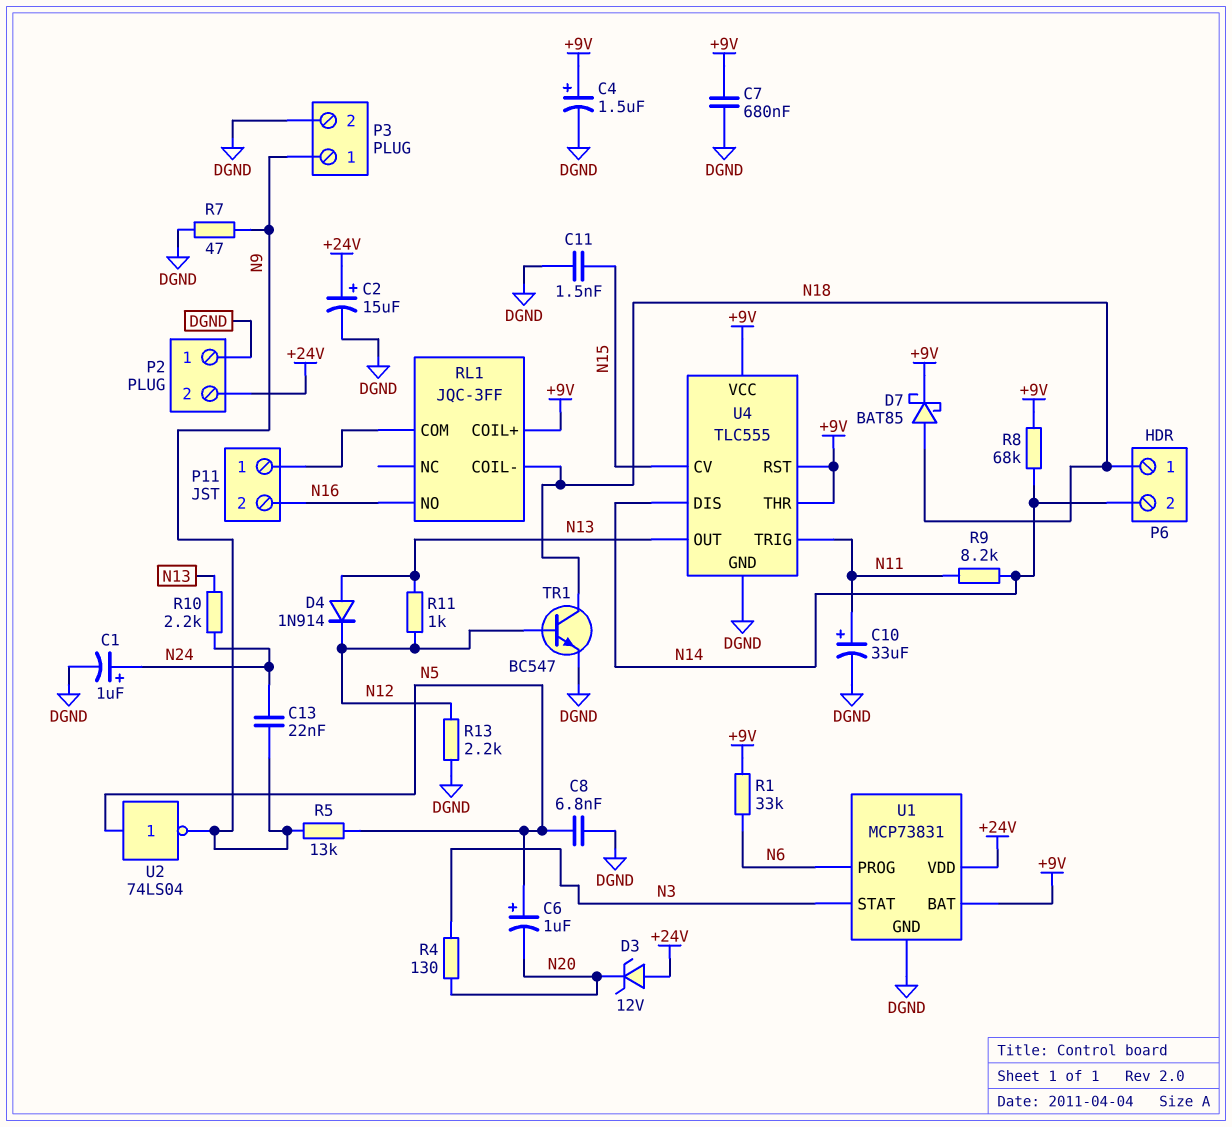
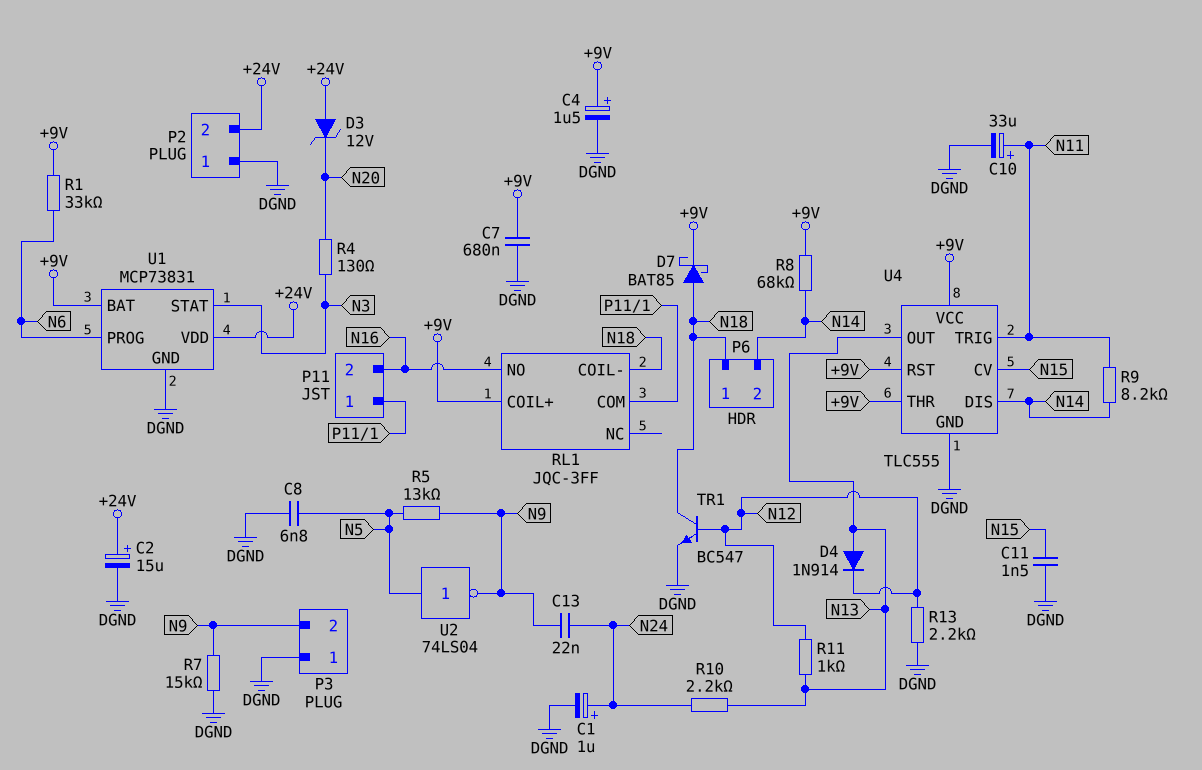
C6: 1uF (plus N5, minus N20) -> none
P3 pin 1: N9 -> DGND
P3 pin 2: DGND -> N9
R7: 47 (DGND, N9) -> 15k (DGND, N9)

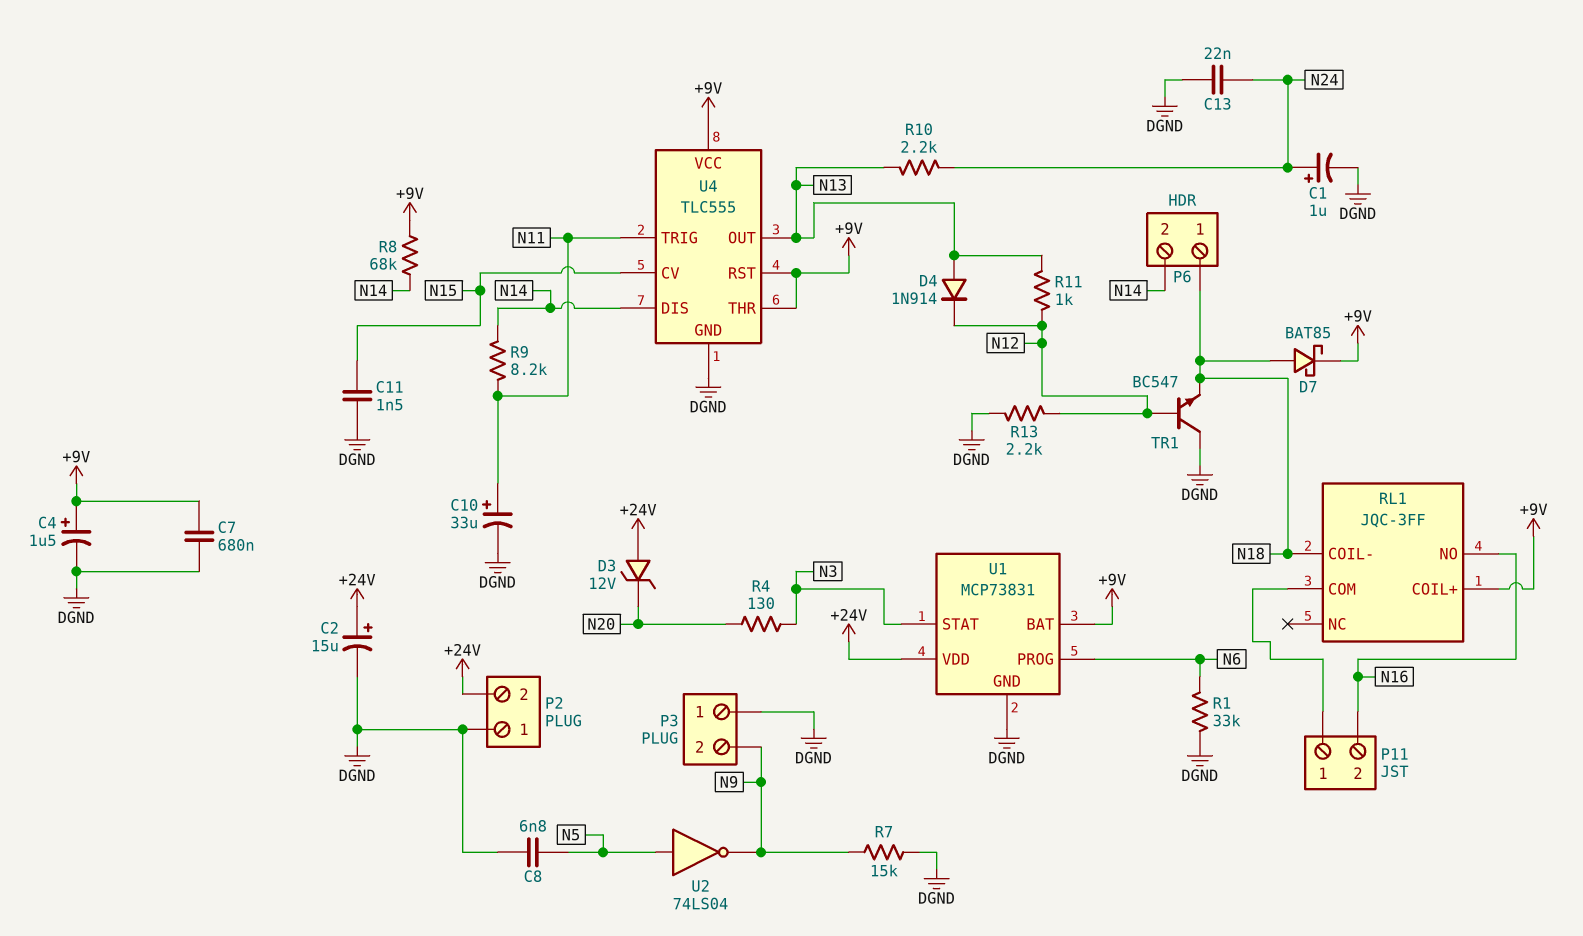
C13: 22nF (N9, N24) -> 22nF (DGND, N24)
R1: 33k (+9V, N6) -> 33k (DGND, N6)
R5: 13k (N5, N9) -> none
TR1: NPN BC547 (B N12, C N18, E DGND) -> NPN BC547 (B N12, C DGND, E N18)

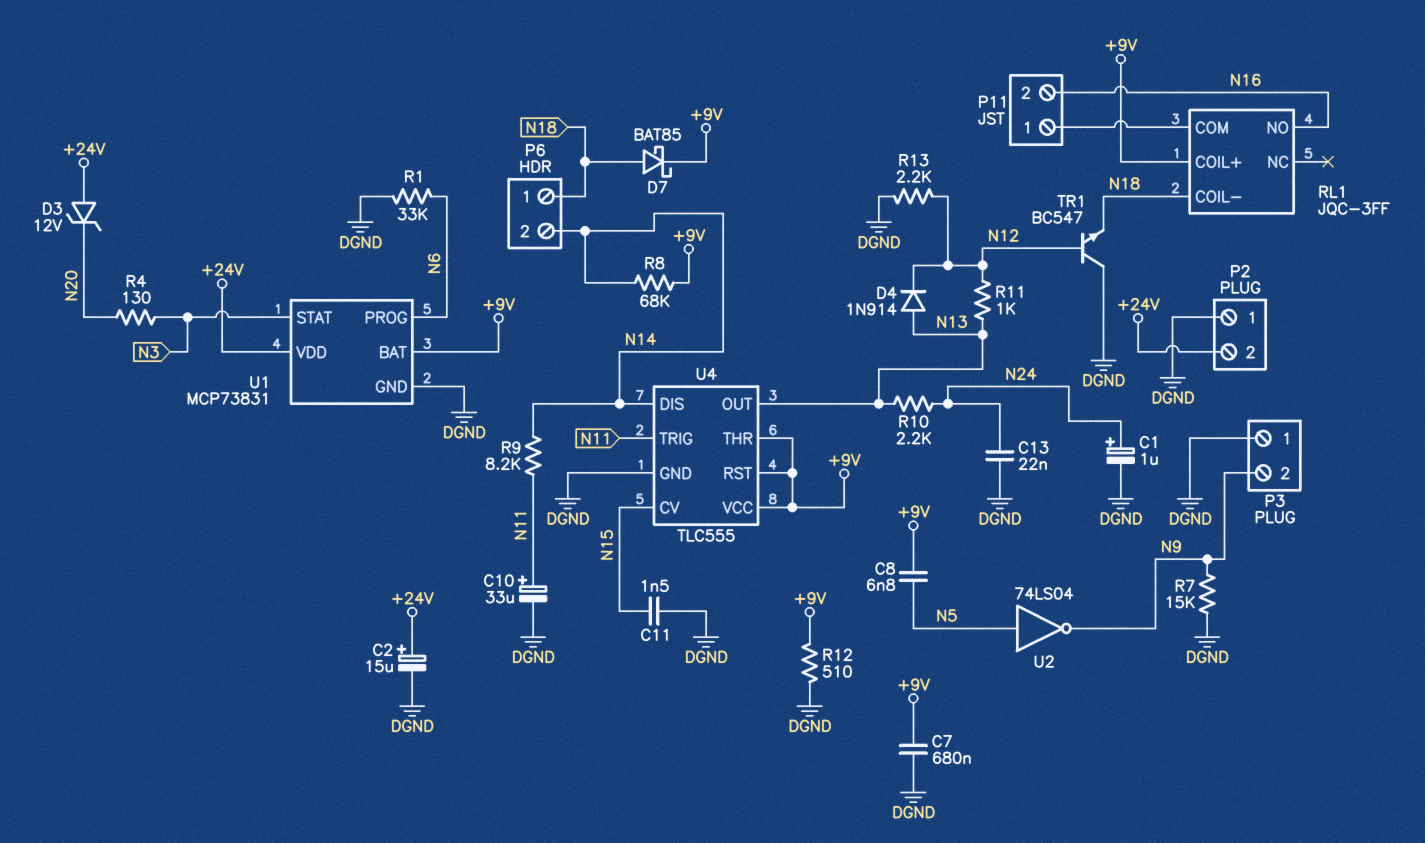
C4: 1.5uF (plus +9V, minus DGND) -> none
C8: 6.8nF (DGND, N5) -> 6.8nF (+9V, N5)
R12: none -> 510 (+9V, DGND)

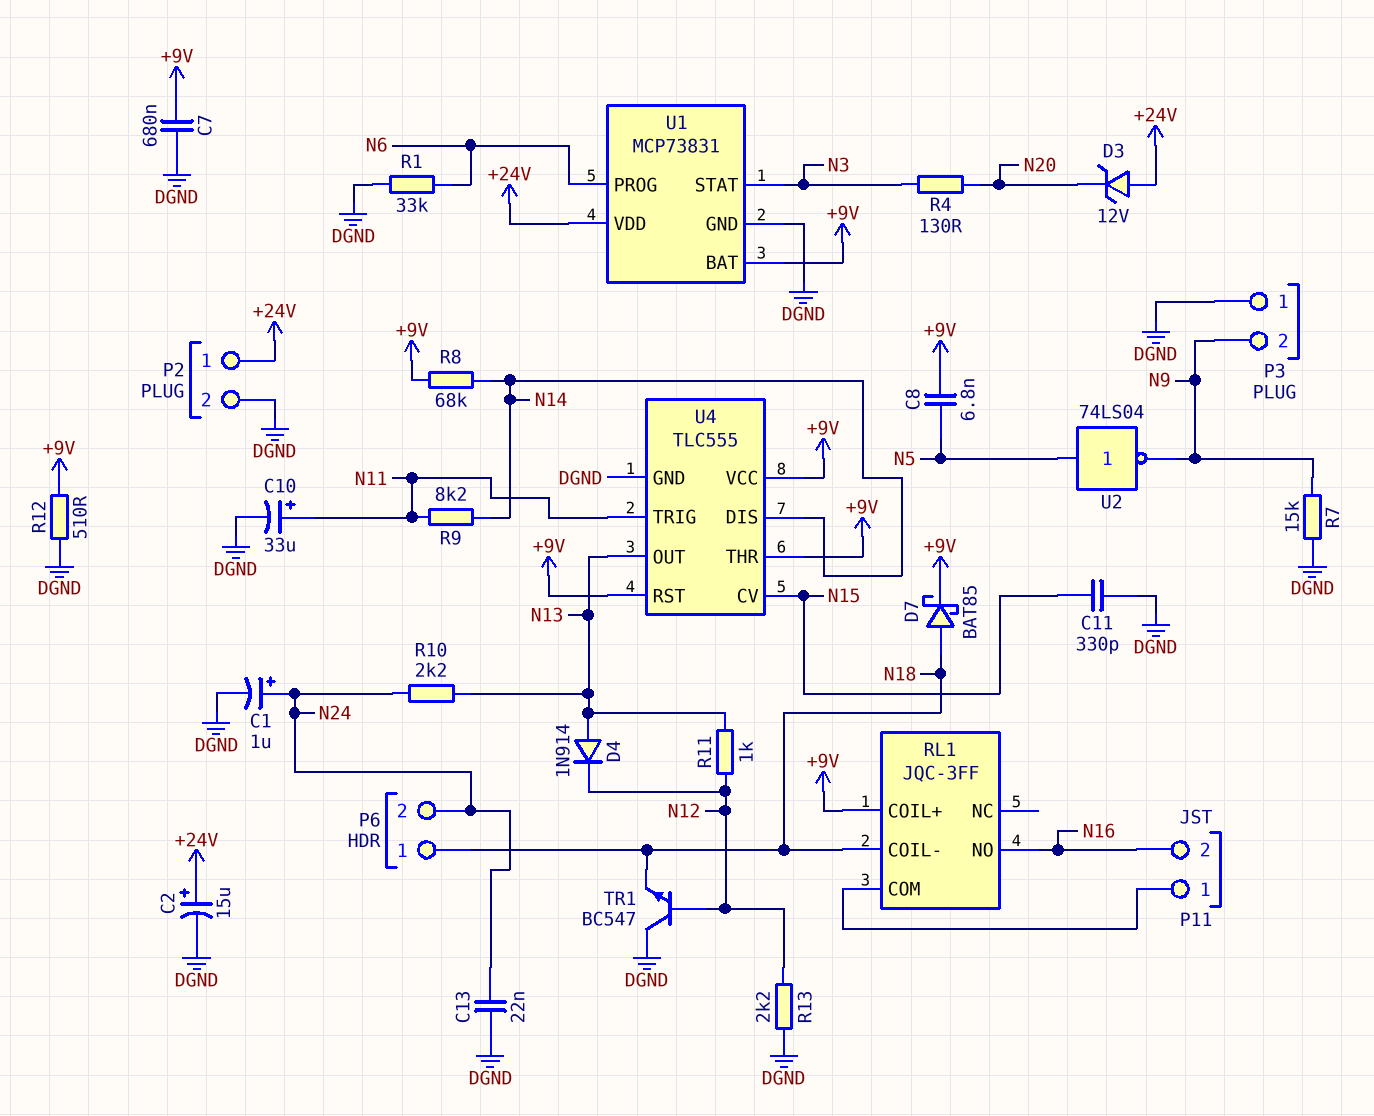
C11: 1.5nF (DGND, N15) -> 330pF (DGND, N15)
P2 pin 1: DGND -> +24V
P2 pin 2: +24V -> DGND
P6 pin 2: N14 -> N24

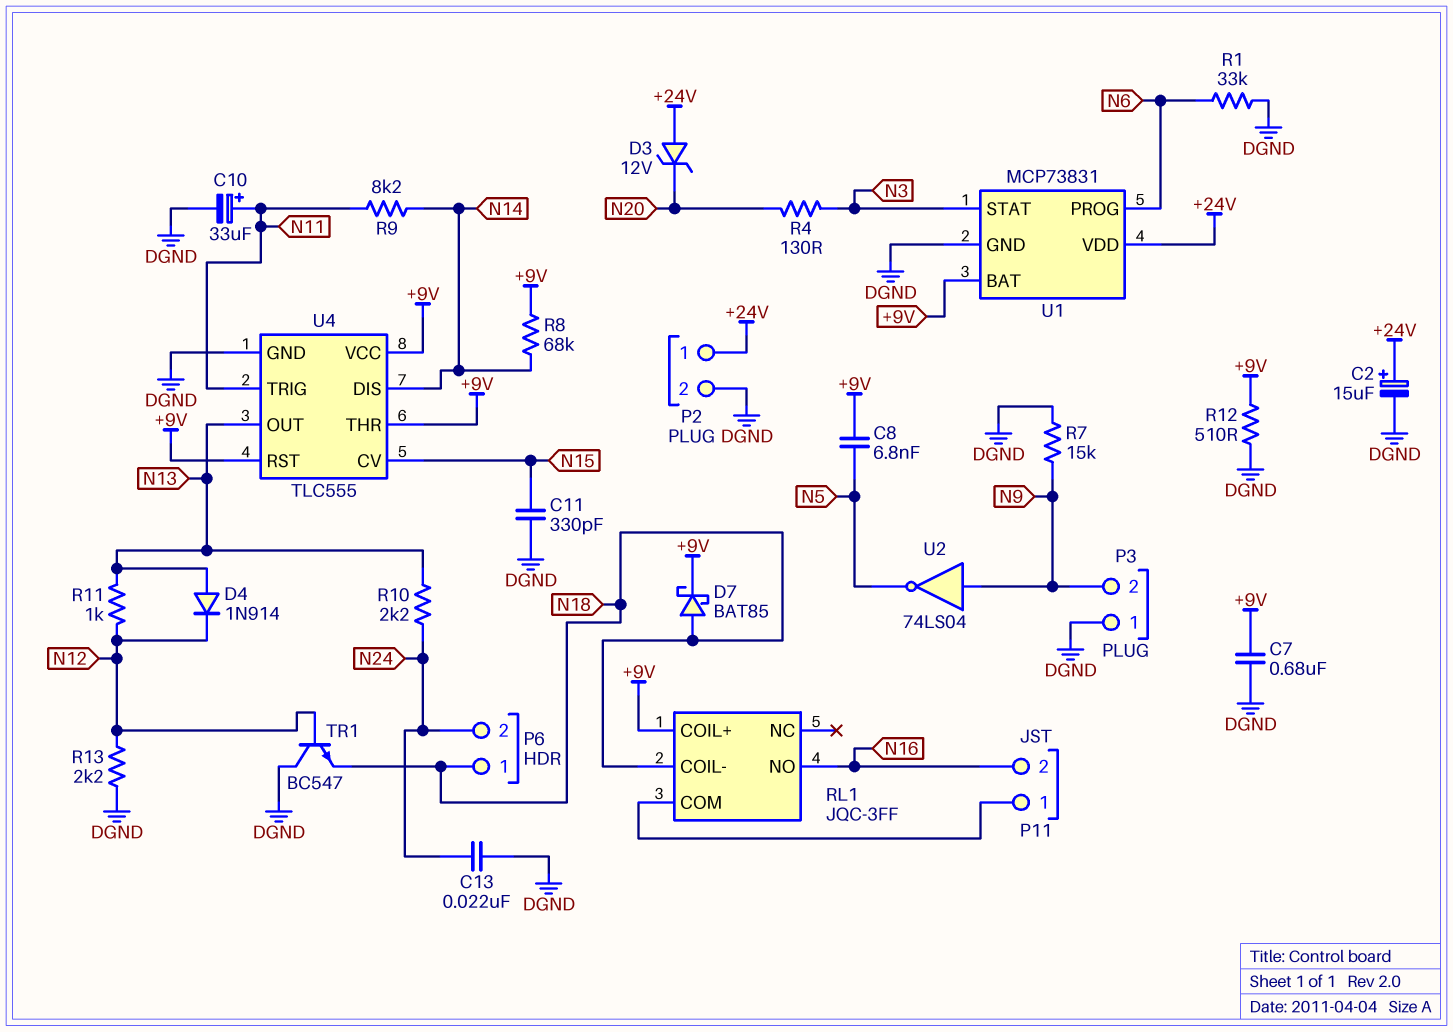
C1: 1uF (plus N24, minus DGND) -> none
U2: NOT 74LS04 (in N5, out N9) -> NOT 74LS04 (in N9, out N5)

